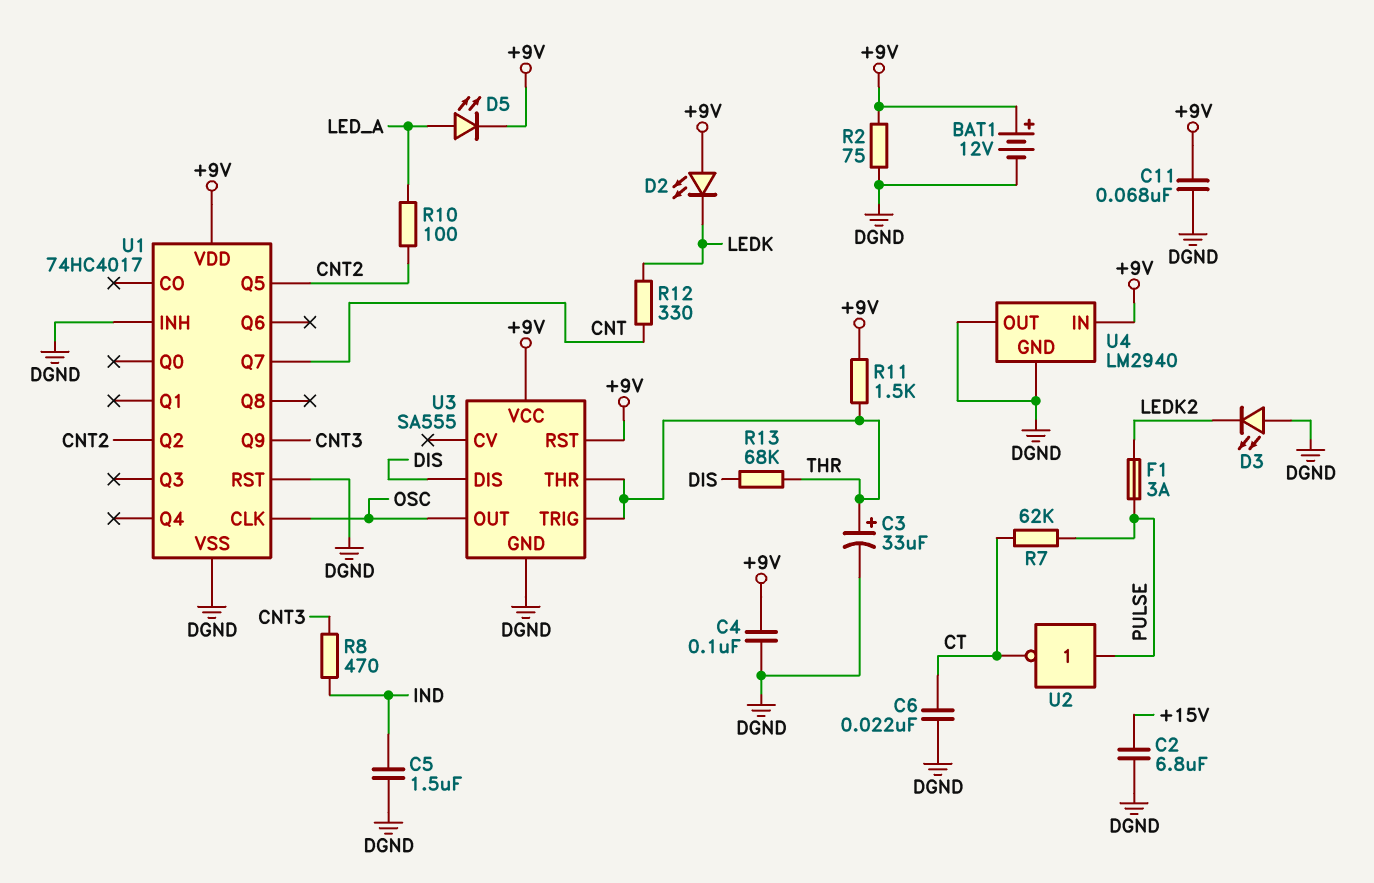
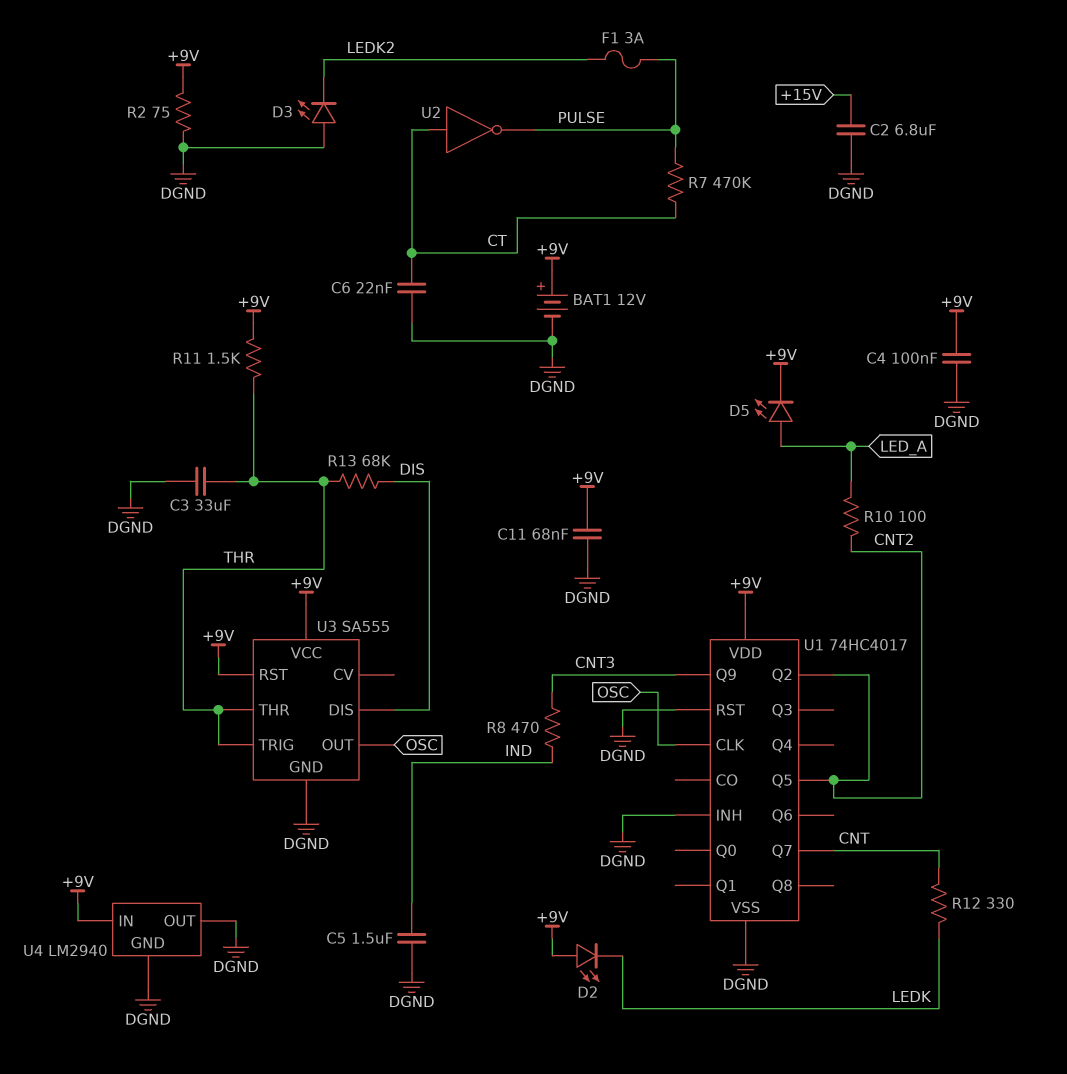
C3: 33uF (plus THR, minus DGND) -> 33uF (DGND, THR)
R7: 62k (CT, PULSE) -> 470k (CT, PULSE)
U2: NOT (in PULSE, out CT) -> NOT (in CT, out PULSE)

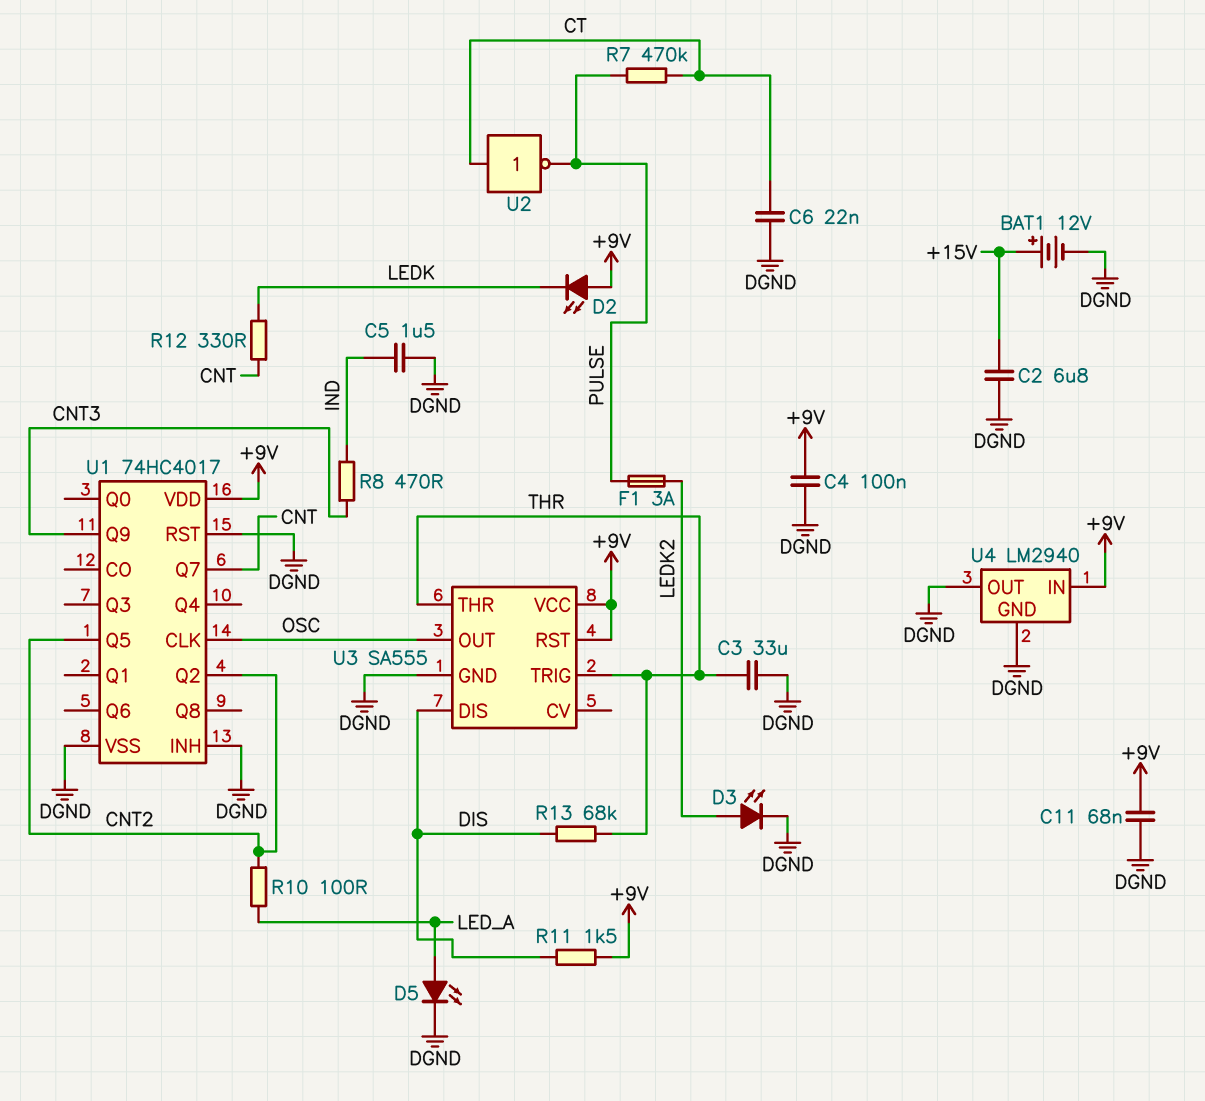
BAT1: 12V (plus +9V, minus DGND) -> 12V (plus +15V, minus DGND)
D3: LED (A DGND, K LEDK2) -> LED (A LEDK2, K DGND)
D5: LED (A LED_A, K +9V) -> LED (A LED_A, K DGND)
R2: 75 (+9V, DGND) -> none
R11: 1.5k (+9V, THR) -> 1.5k (+9V, DIS)

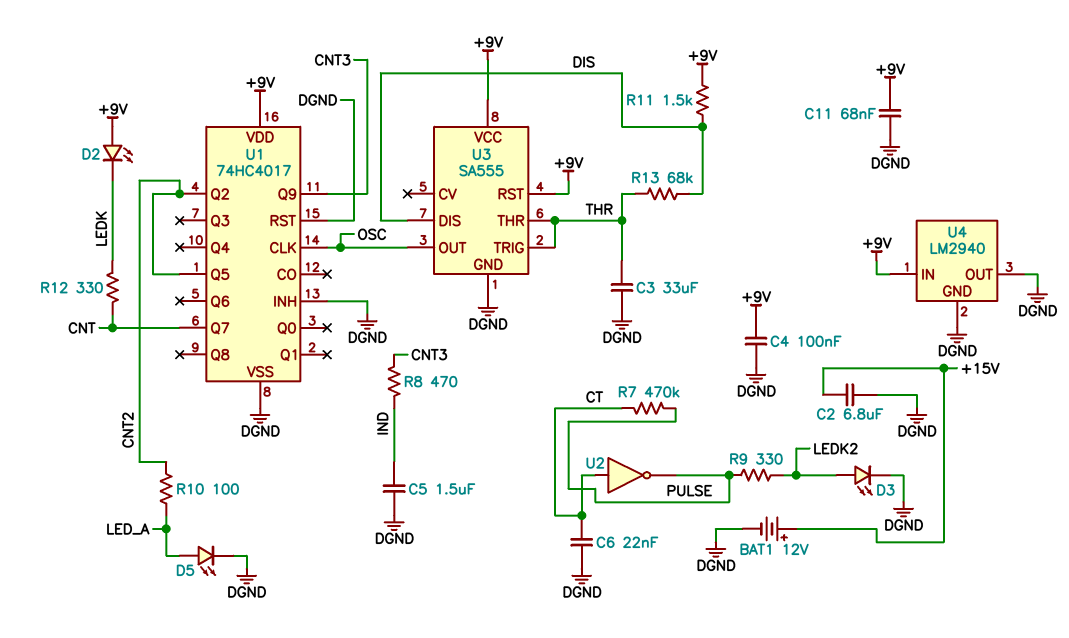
F1: 3A (LEDK2, PULSE) -> none
R9: none -> 330 (LEDK2, PULSE)

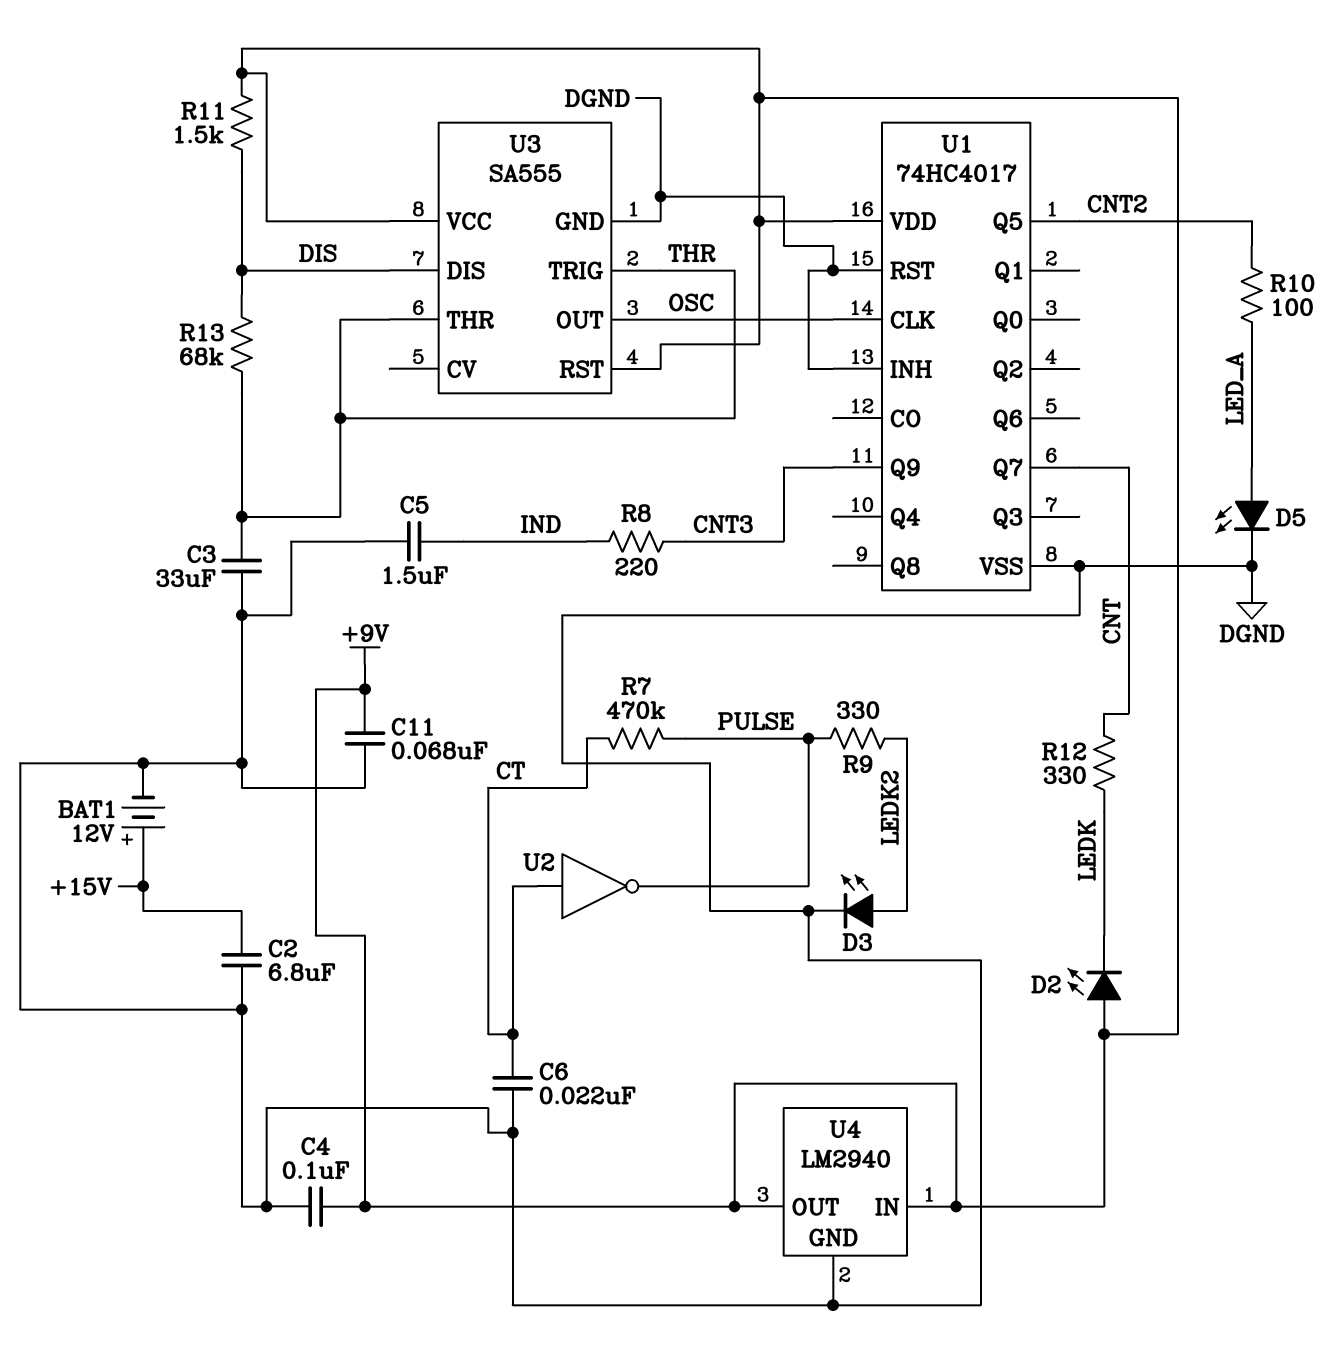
R8: 470 (CNT3, IND) -> 220 (CNT3, IND)
U1 pin Q2: CNT2 -> none
U4 pin OUT: DGND -> +9V

